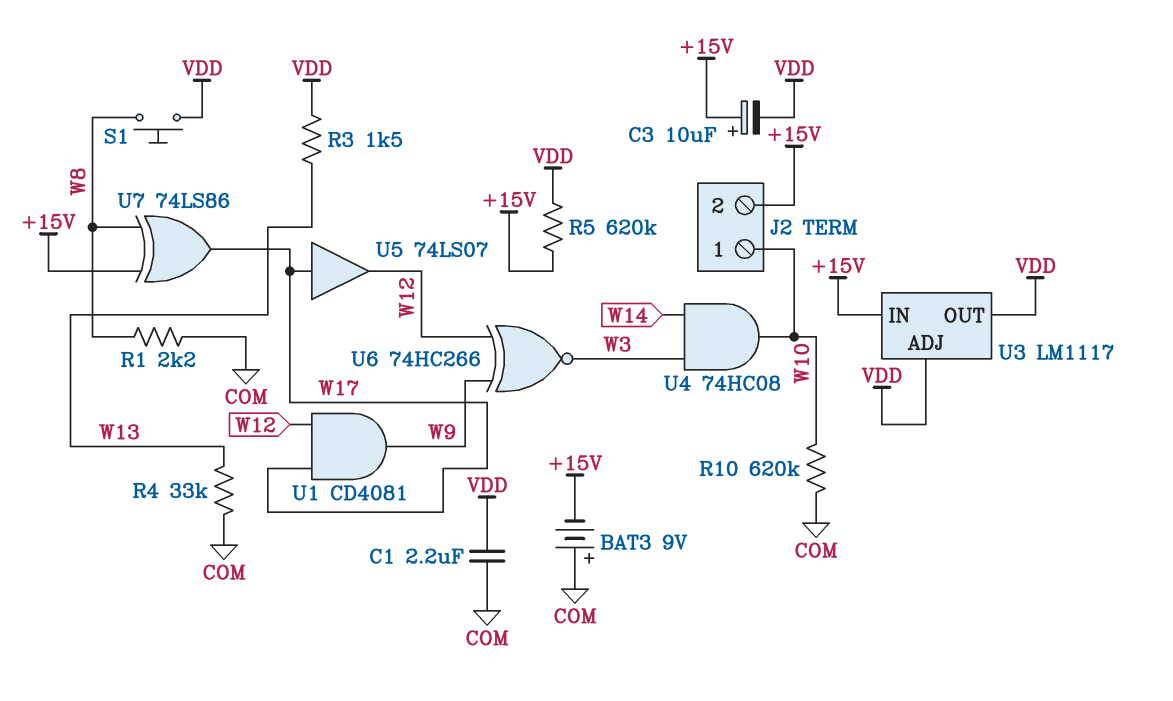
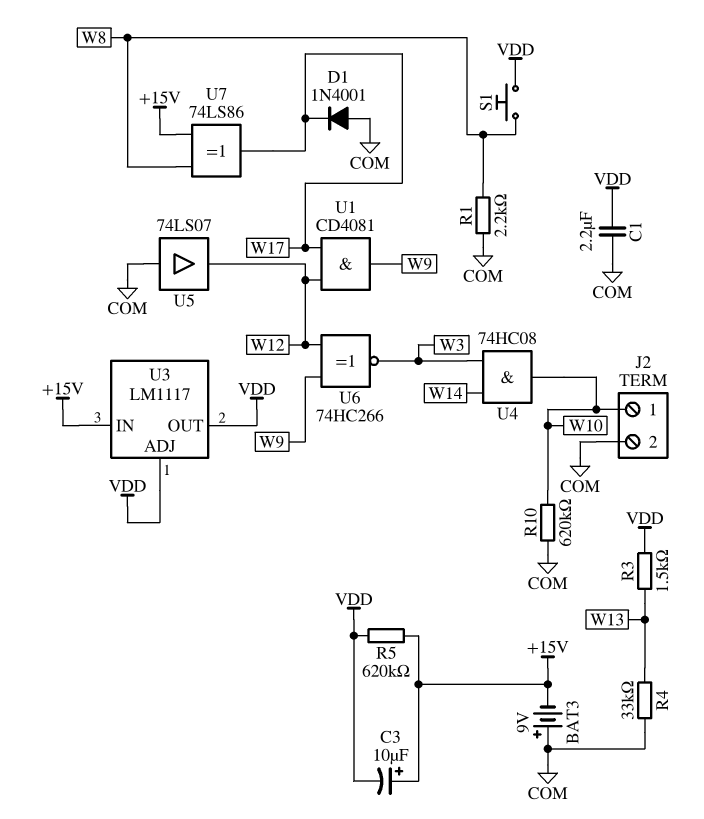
D1: none -> diode 1N4001 (A COM, K W17)
J2 pin 2: +15V -> COM
U5: buffer 74LS07 (in W17, out W12) -> buffer 74LS07 (in COM, out W12)

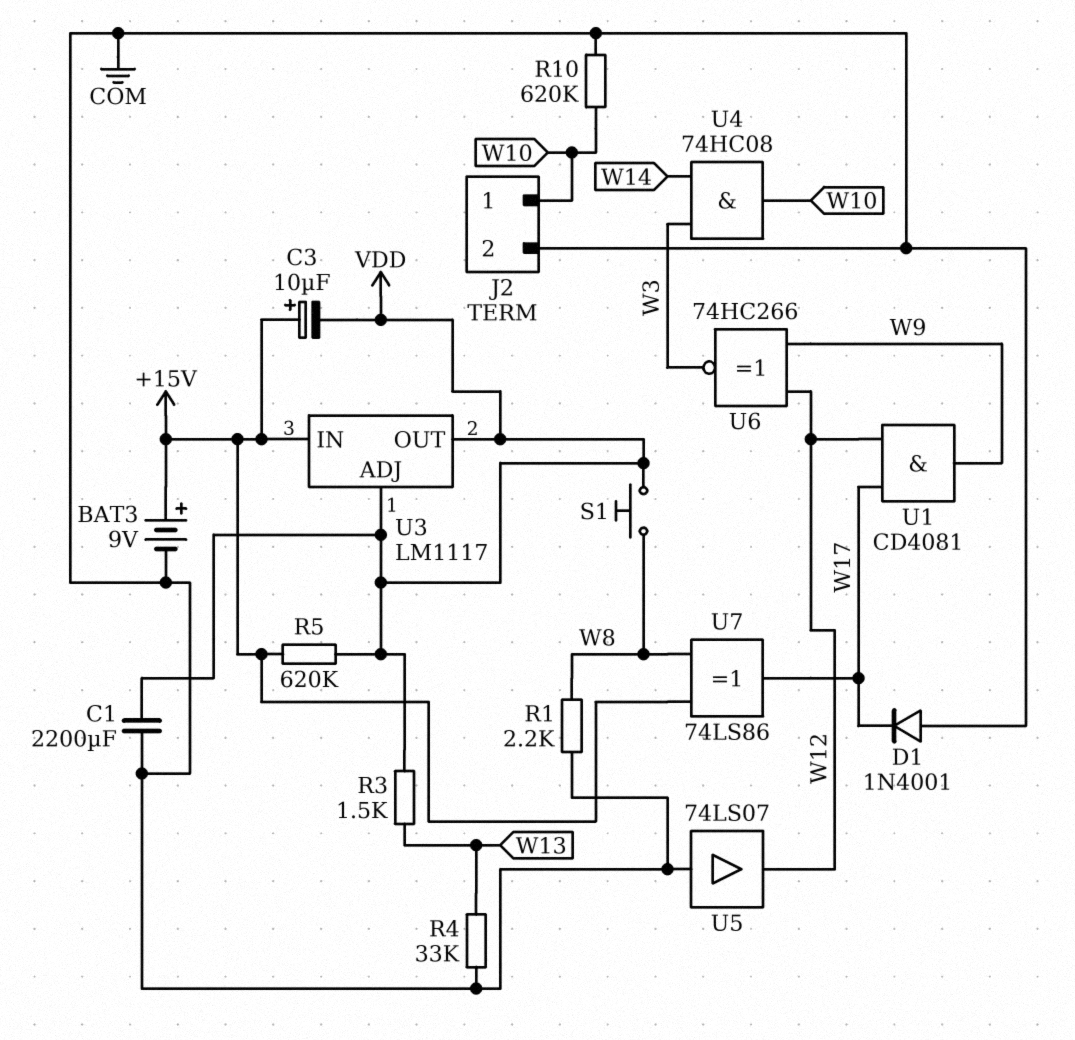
BAT3: 9V (plus COM, minus +15V) -> 9V (plus +15V, minus COM)
C1: 2.2uF (COM, VDD) -> 2200uF (COM, VDD)

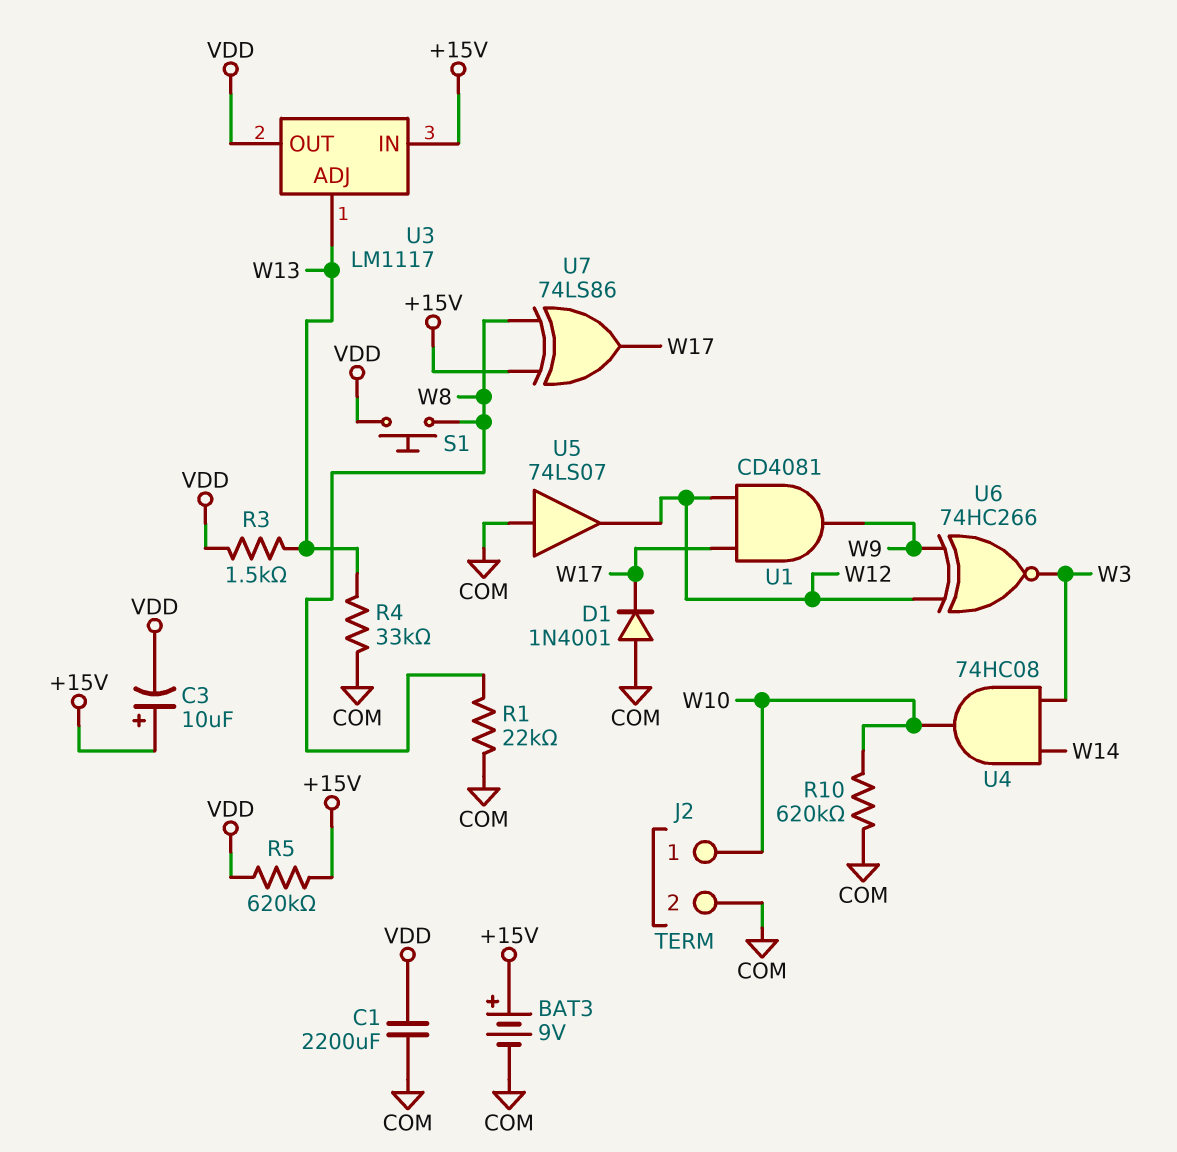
R1: 2.2k (COM, W8) -> 22k (COM, W8)
U3 pin ADJ: VDD -> W13

